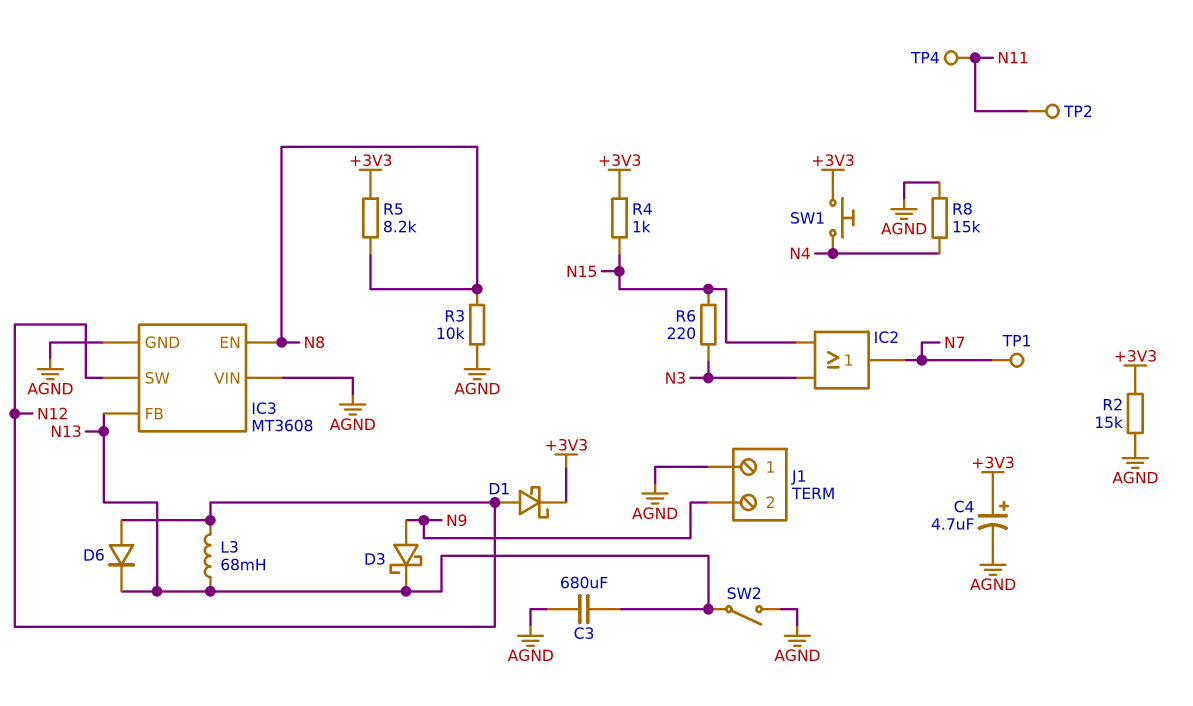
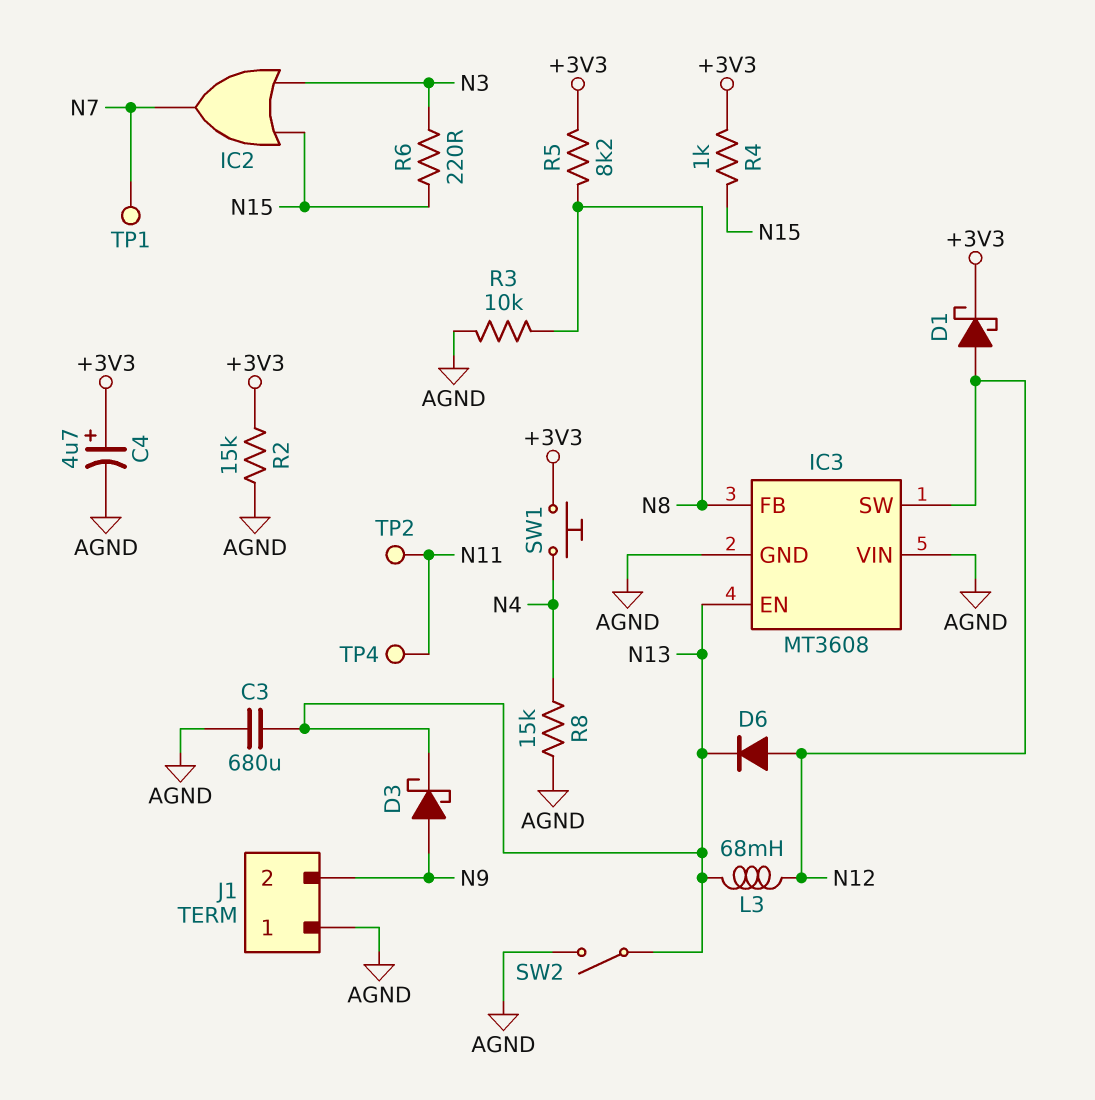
IC3 pin EN: N8 -> N13
IC3 pin FB: N13 -> N8

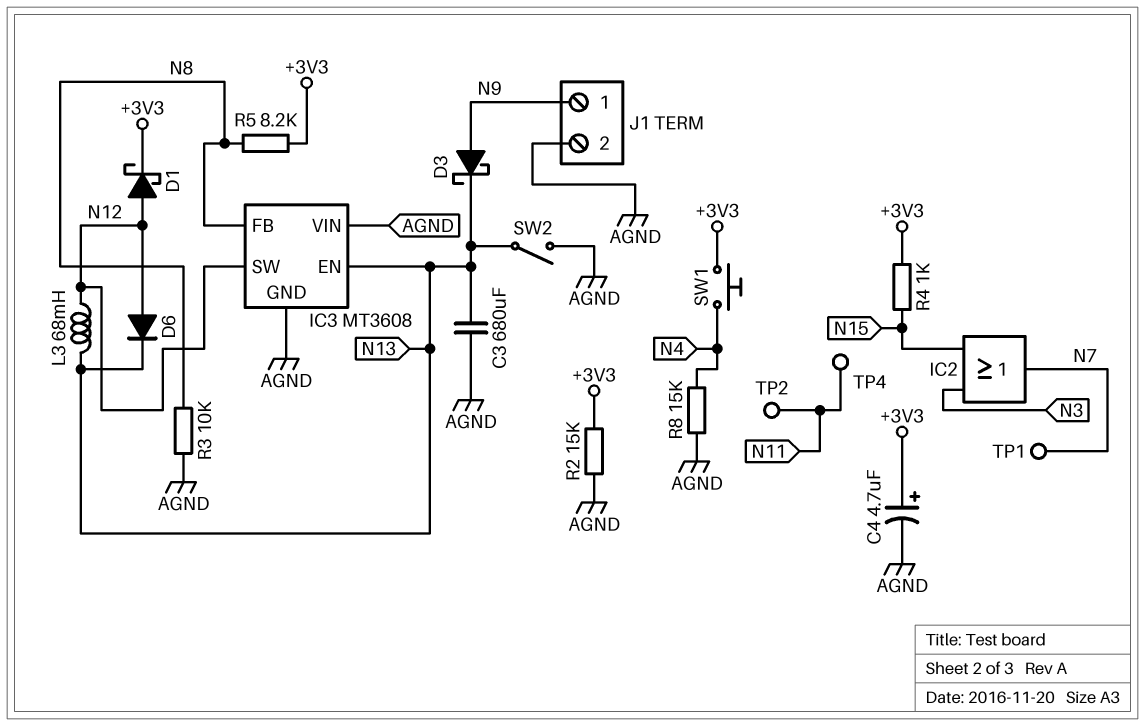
J1 pin 1: AGND -> N9
J1 pin 2: N9 -> AGND
R6: 220 (N3, N15) -> none

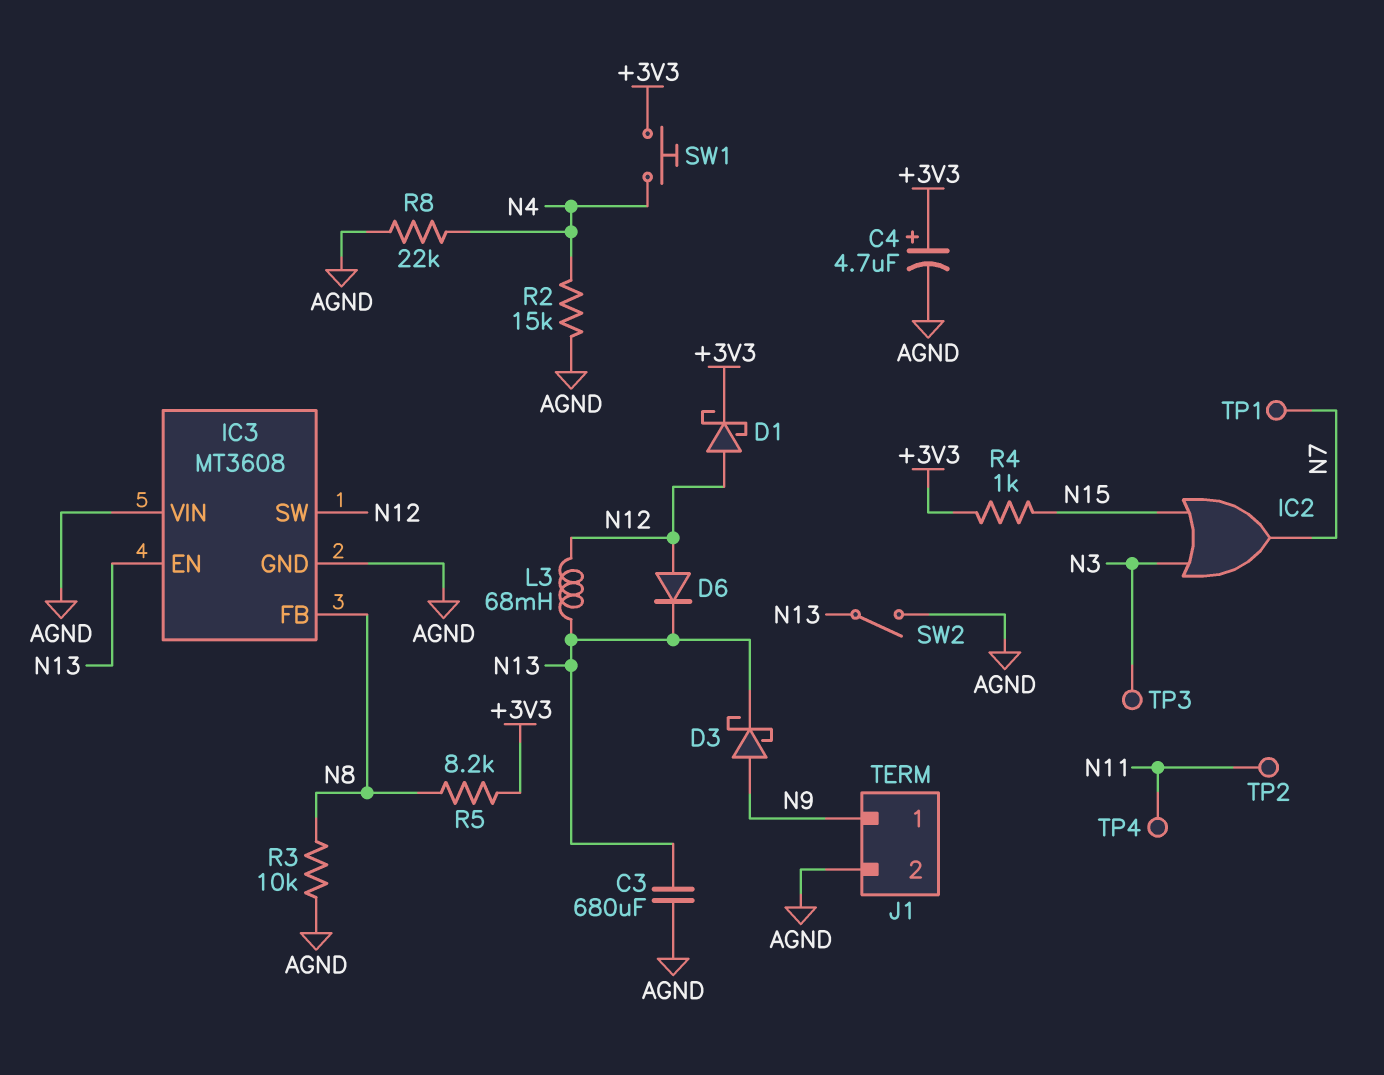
R2: 15k (+3V3, AGND) -> 15k (AGND, N4)
R8: 15k (AGND, N4) -> 22k (AGND, N4)
TP3: none -> test point (N3)

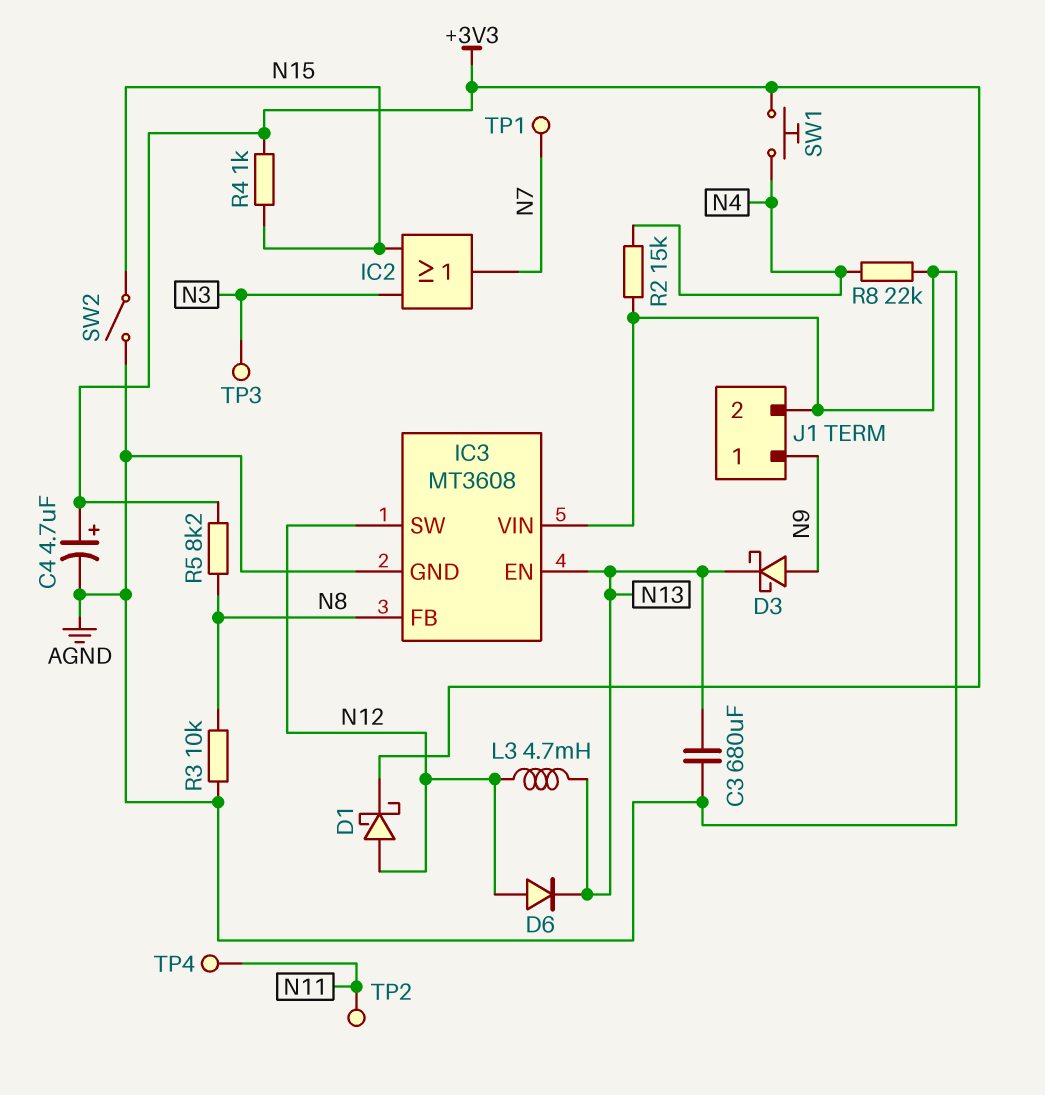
L3: 68mH (N12, N13) -> 4.7mH (N12, N13)
SW2: switch (AGND, N13) -> switch (AGND, N15)

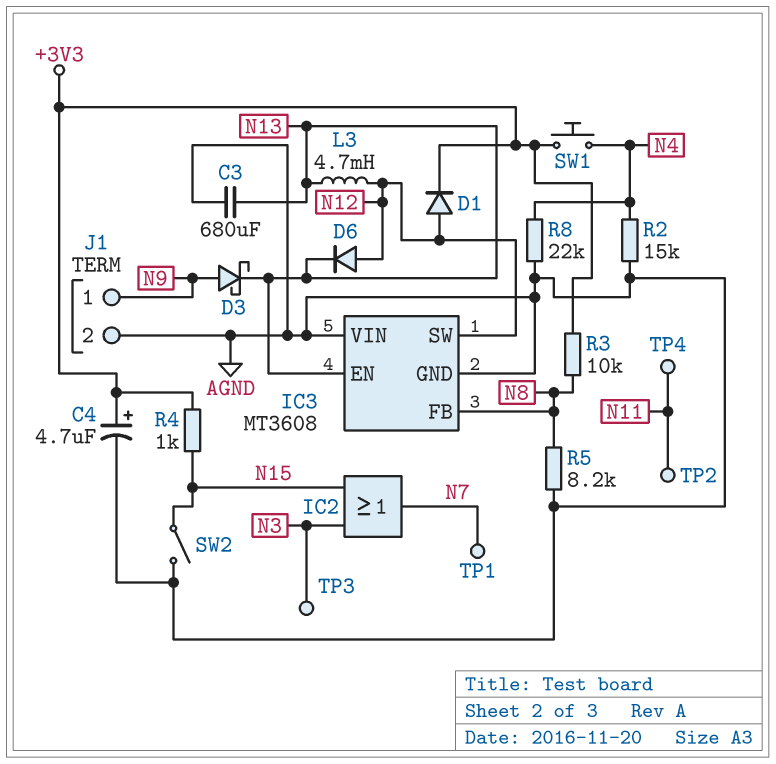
D1: schottky (A N12, K +3V3) -> diode (A N12, K +3V3)
R3: 10k (AGND, N8) -> 10k (+3V3, N8)
R5: 8.2k (+3V3, N8) -> 8.2k (AGND, N8)

